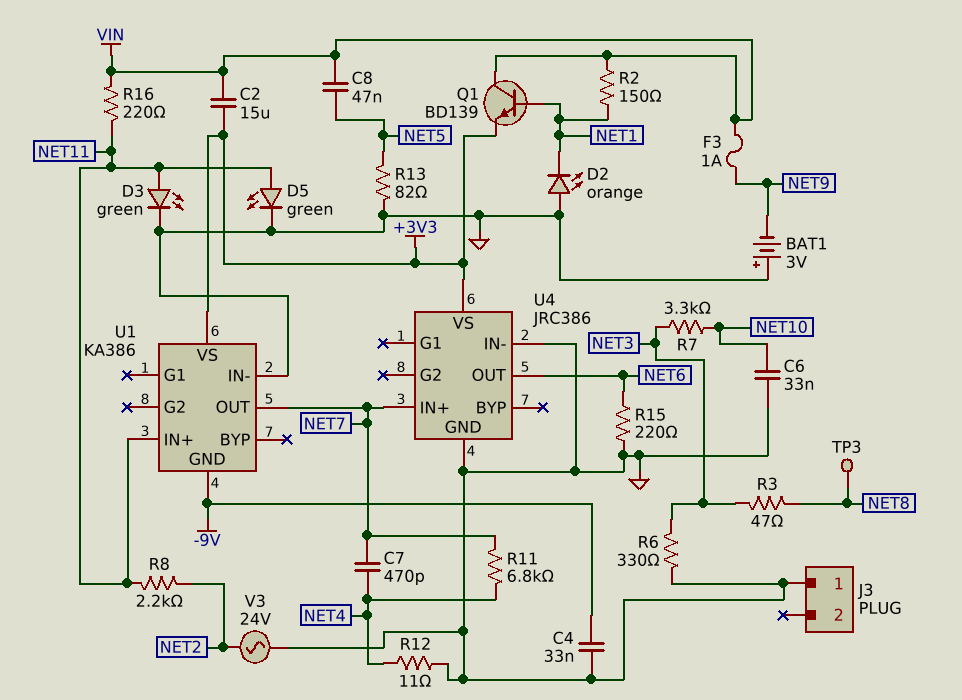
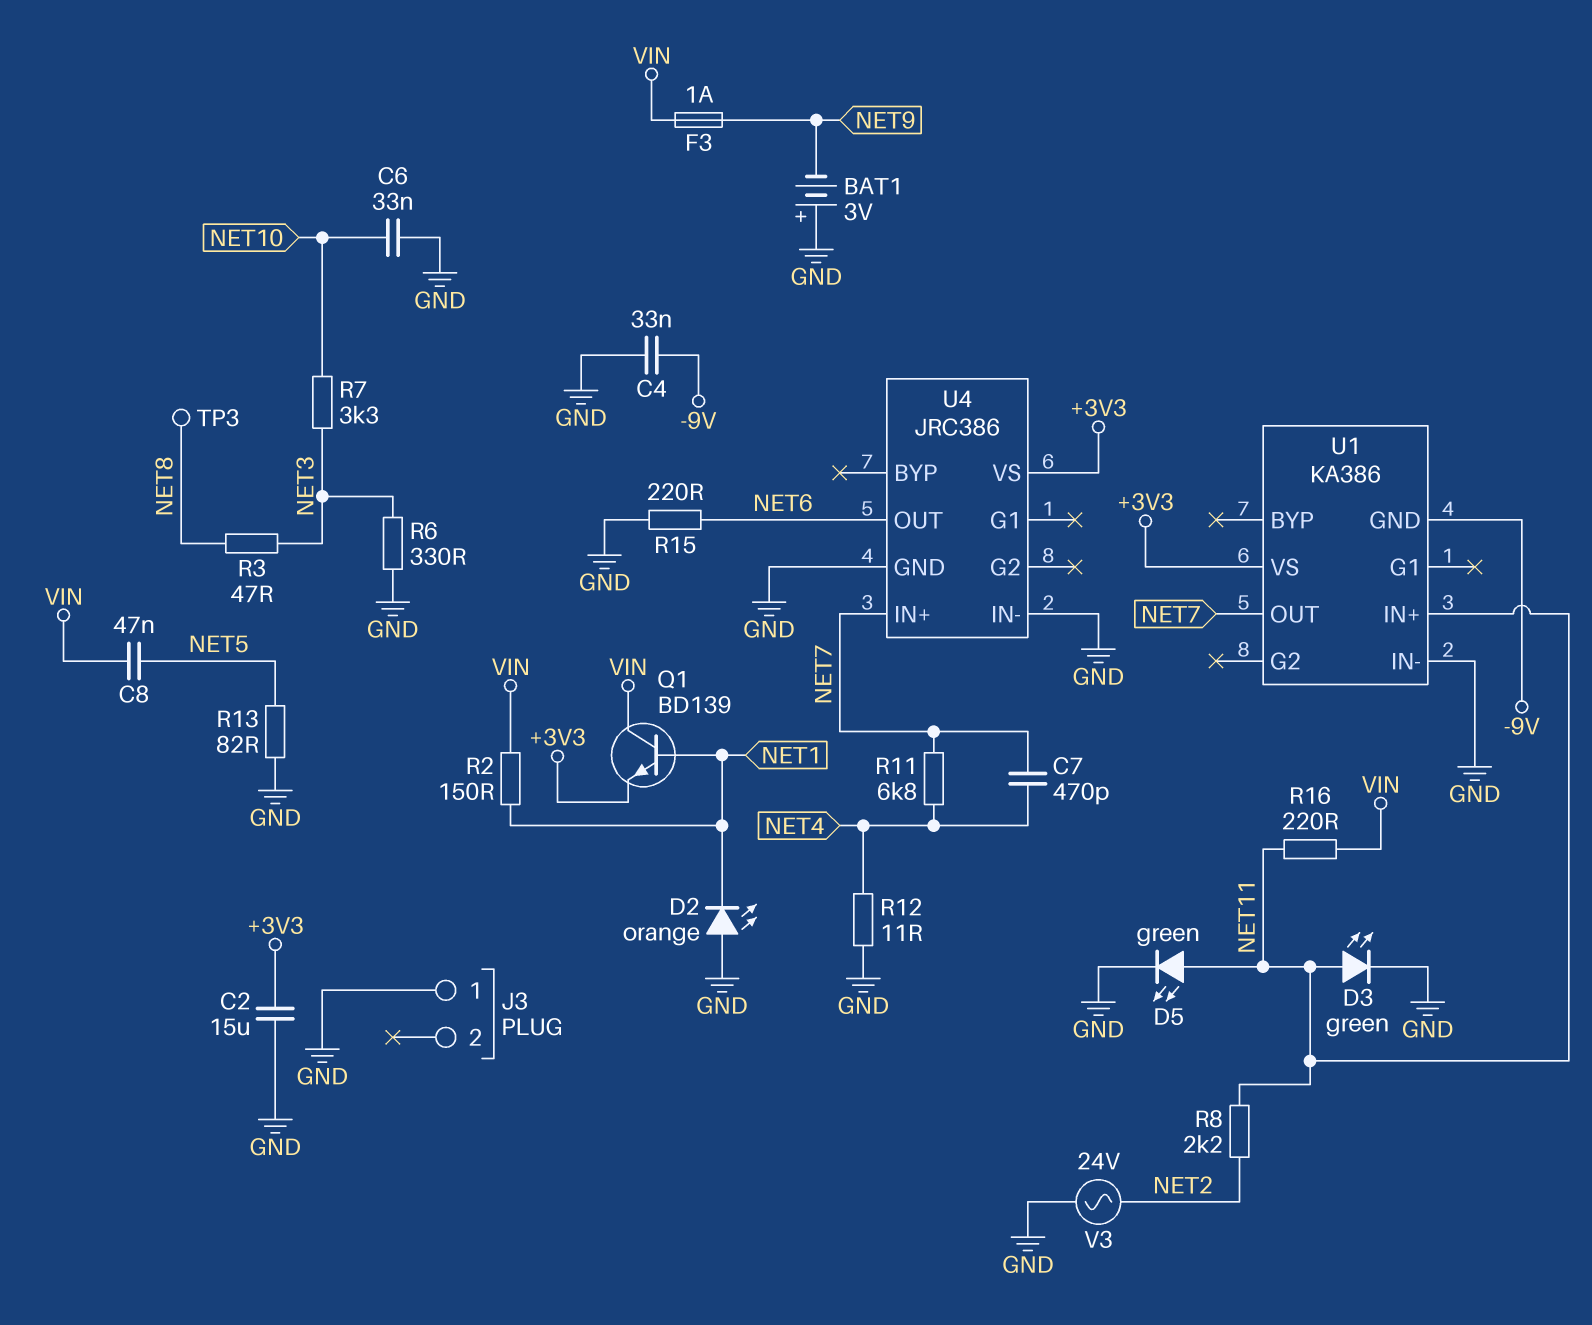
C2: 15uF (+3V3, VIN) -> 15uF (+3V3, GND)

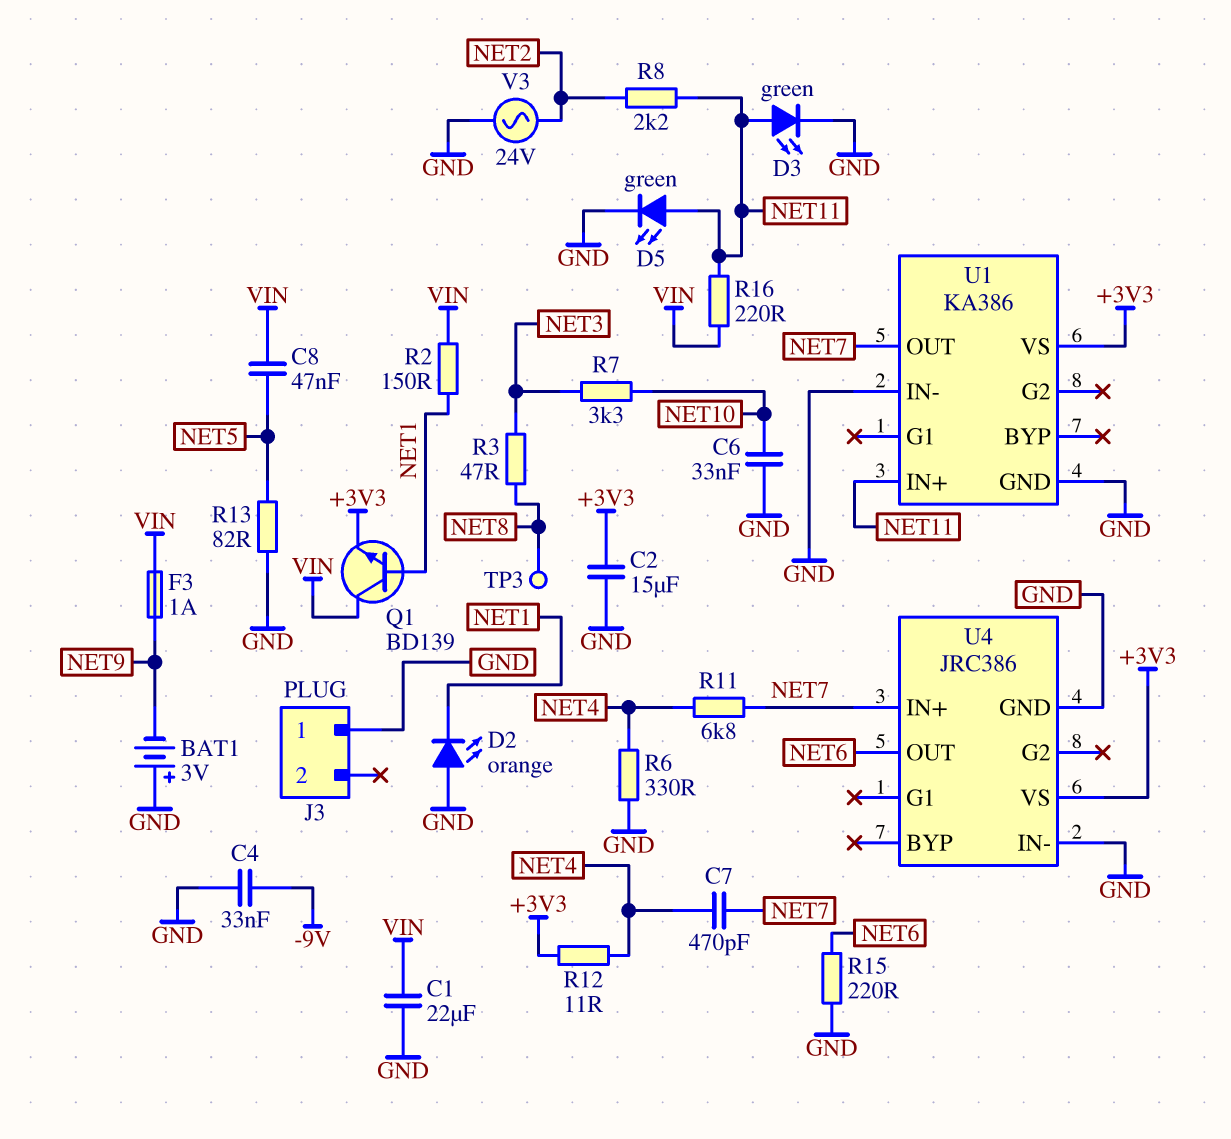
C1: none -> 22uF (GND, VIN)
R6: 330 (GND, NET3) -> 330 (GND, NET4)
R12: 11 (GND, NET4) -> 11 (+3V3, NET4)
U1 pin GND: -9V -> GND

